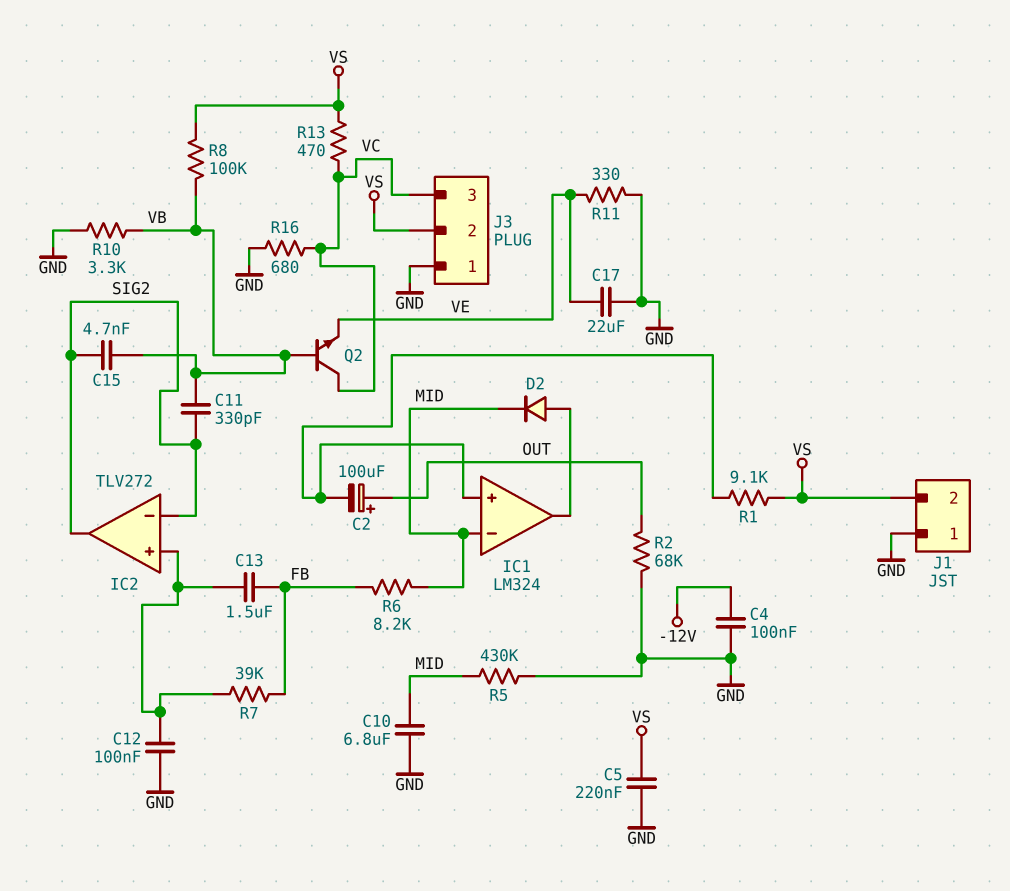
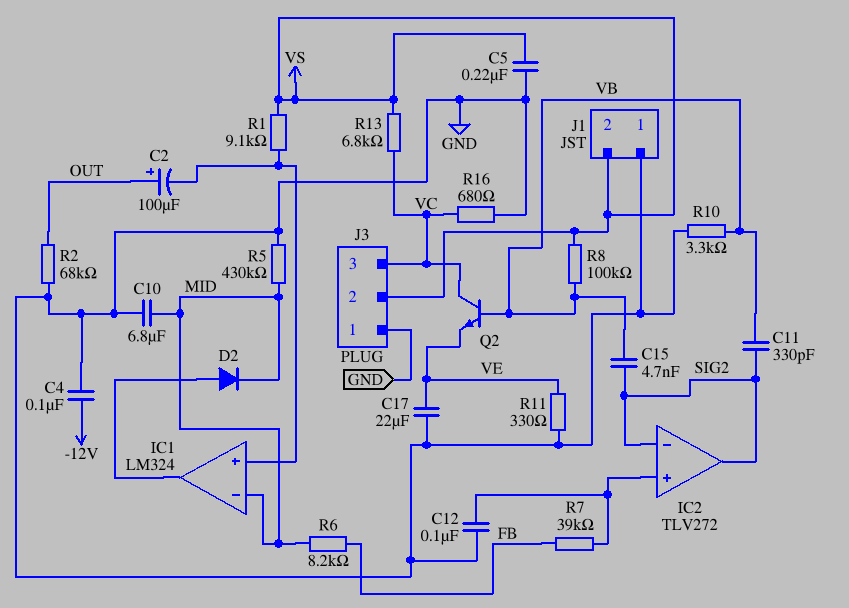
C13: 1.5uF (FB, IC2/in+) -> none
R13: 470 (VC, VS) -> 6.8k (VC, VS)

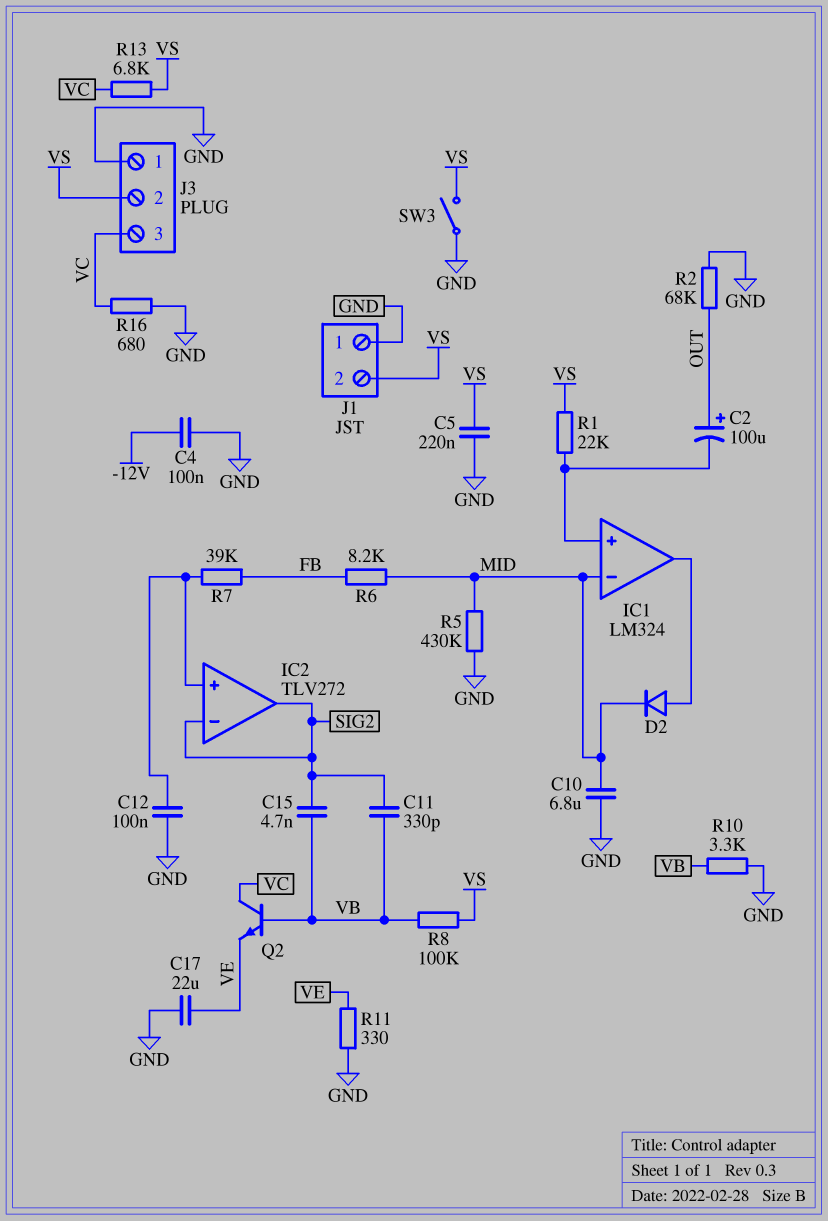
R1: 9.1k (IC1/in+, VS) -> 22k (IC1/in+, VS)
SW3: none -> switch (GND, VS)

